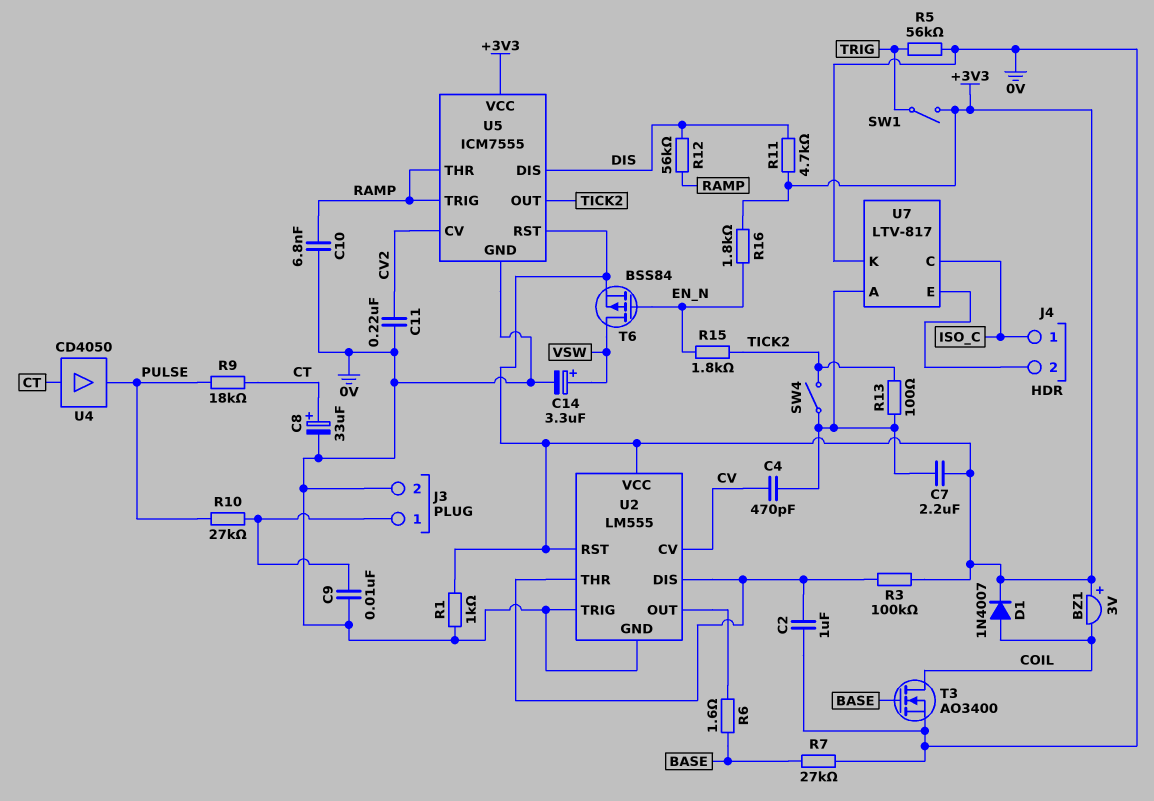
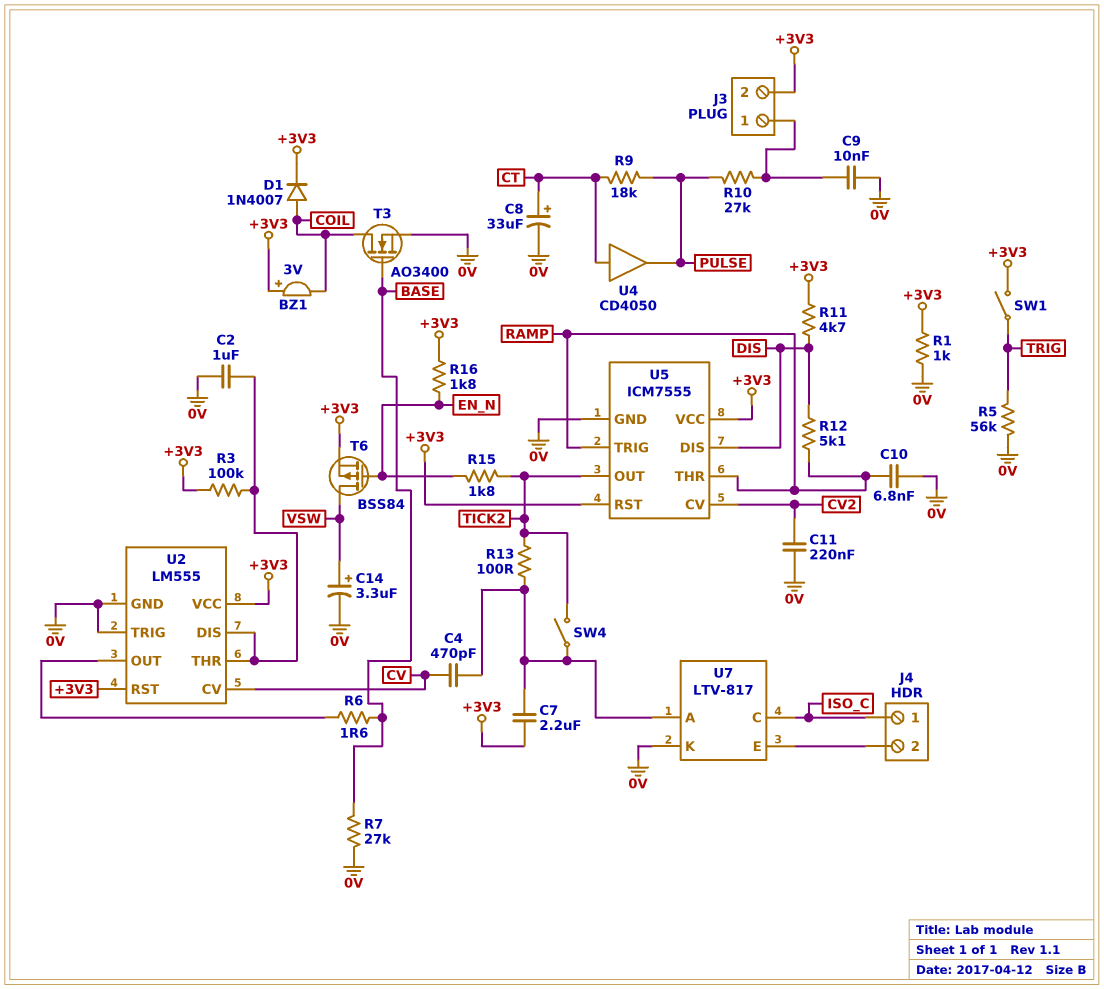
J3 pin 2: 0V -> +3V3
R12: 56k (DIS, RAMP) -> 5.1k (DIS, RAMP)

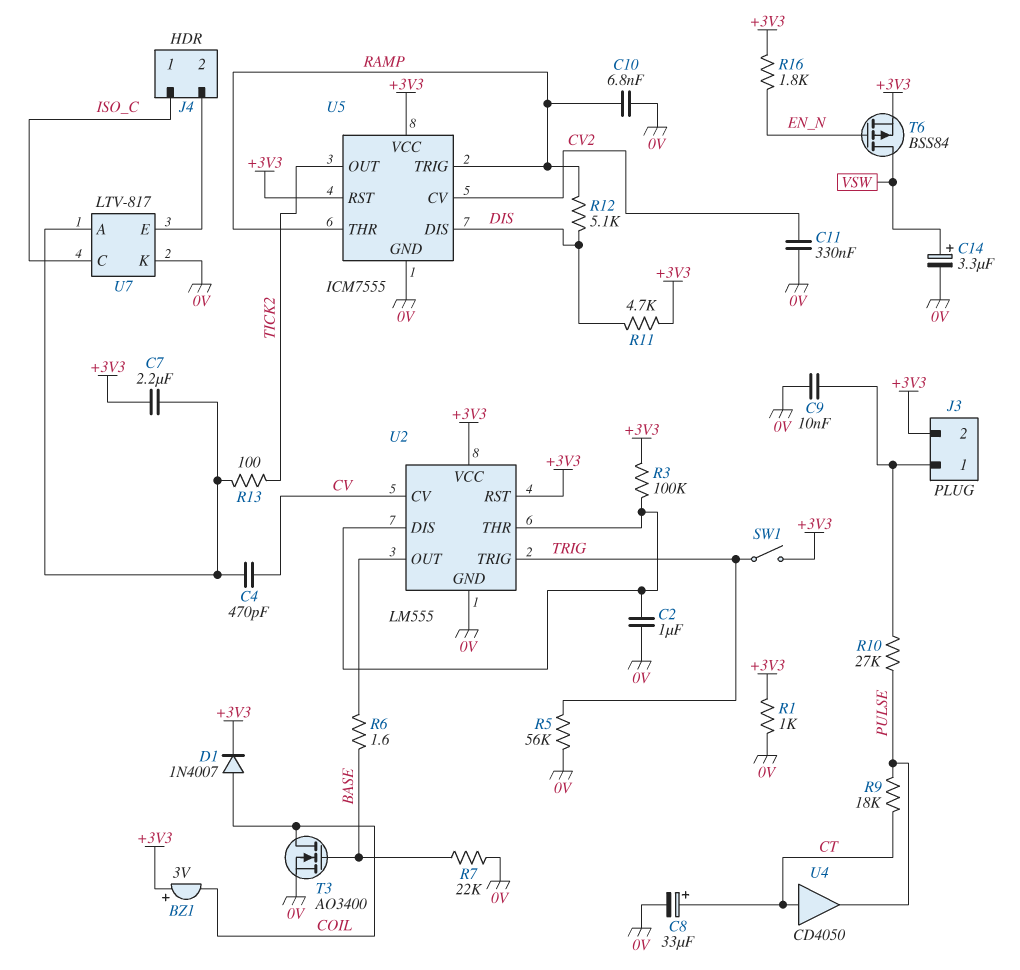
C11: 220nF (0V, CV2) -> 330nF (0V, CV2)
R7: 27k (0V, BASE) -> 22k (0V, BASE)
R15: 1.8k (EN_N, TICK2) -> none
SW4: switch (TICK2, U7/A) -> none
U2 pin TRIG: 0V -> TRIG

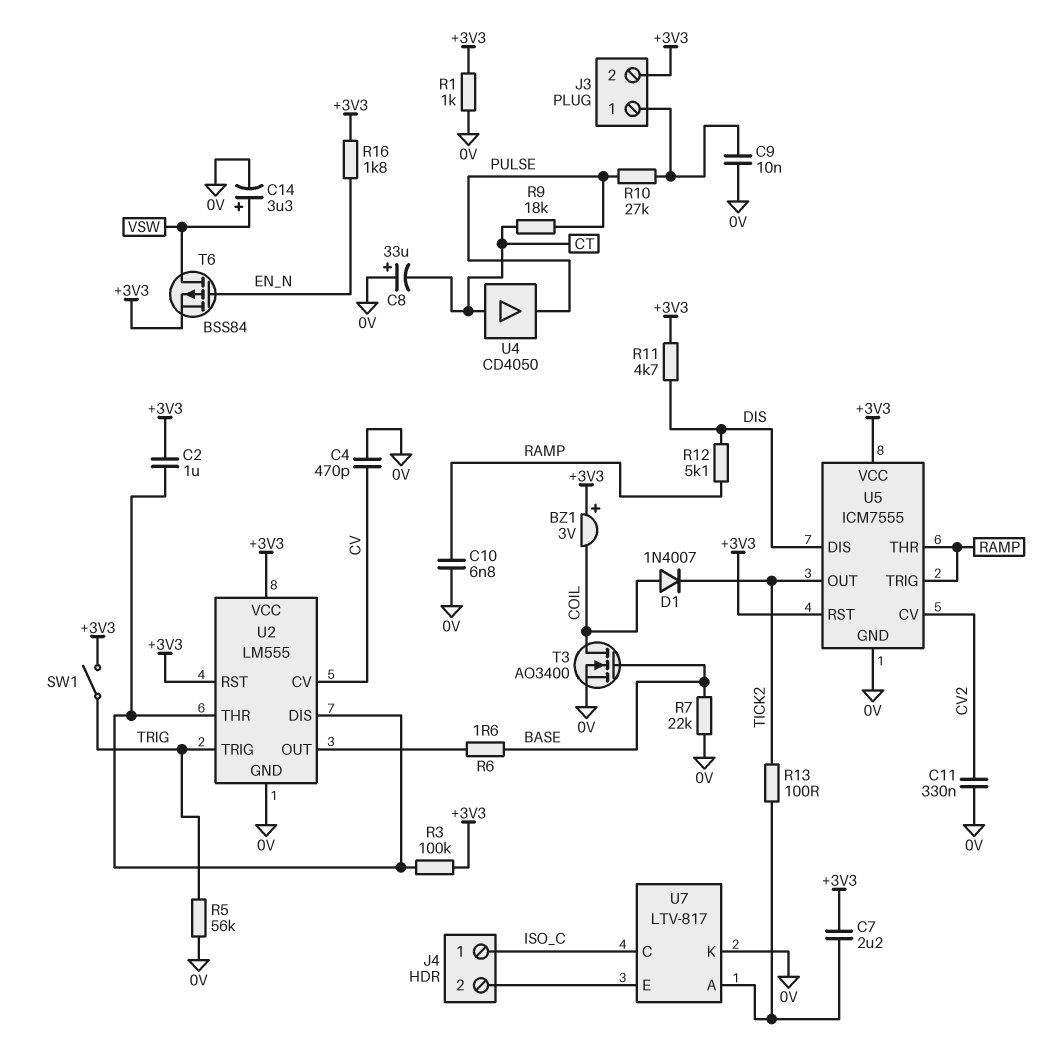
C2: 1uF (0V, U2/DIS) -> 1uF (+3V3, U2/DIS)
C4: 470pF (CV, U7/A) -> 470pF (0V, CV)
C8: 33uF (plus CT, minus 0V) -> 33uF (plus 0V, minus CT)
D1: diode 1N4007 (A COIL, K +3V3) -> diode 1N4007 (A COIL, K TICK2)

